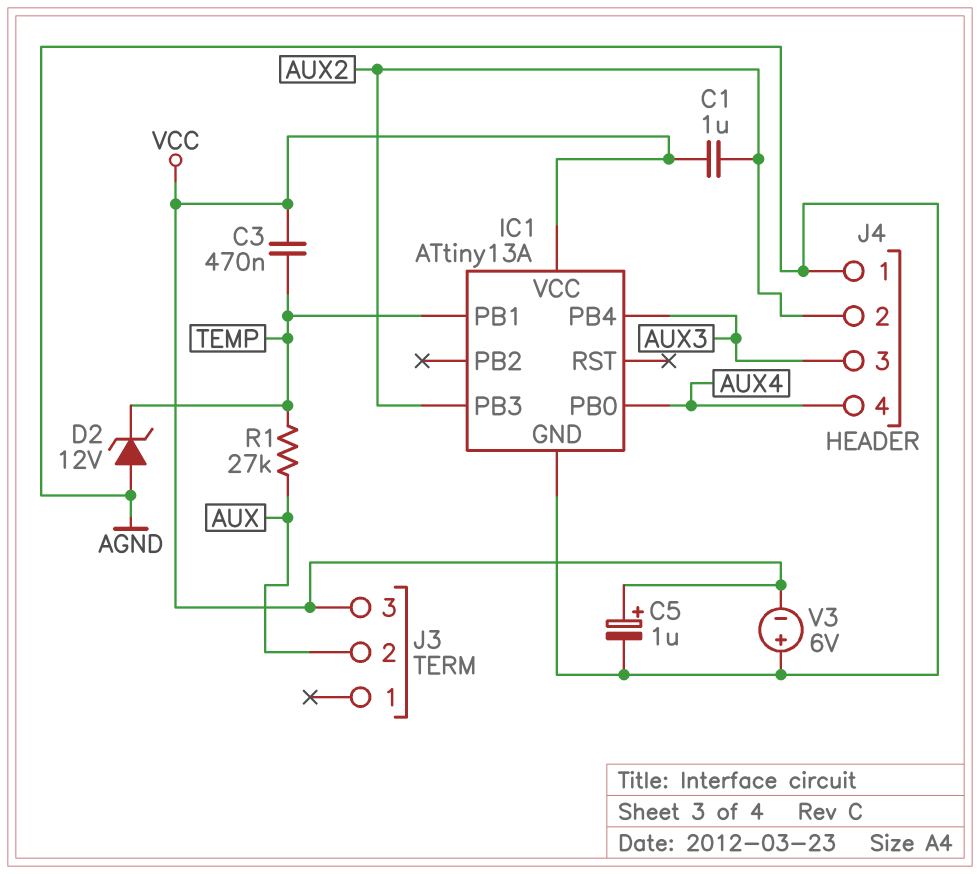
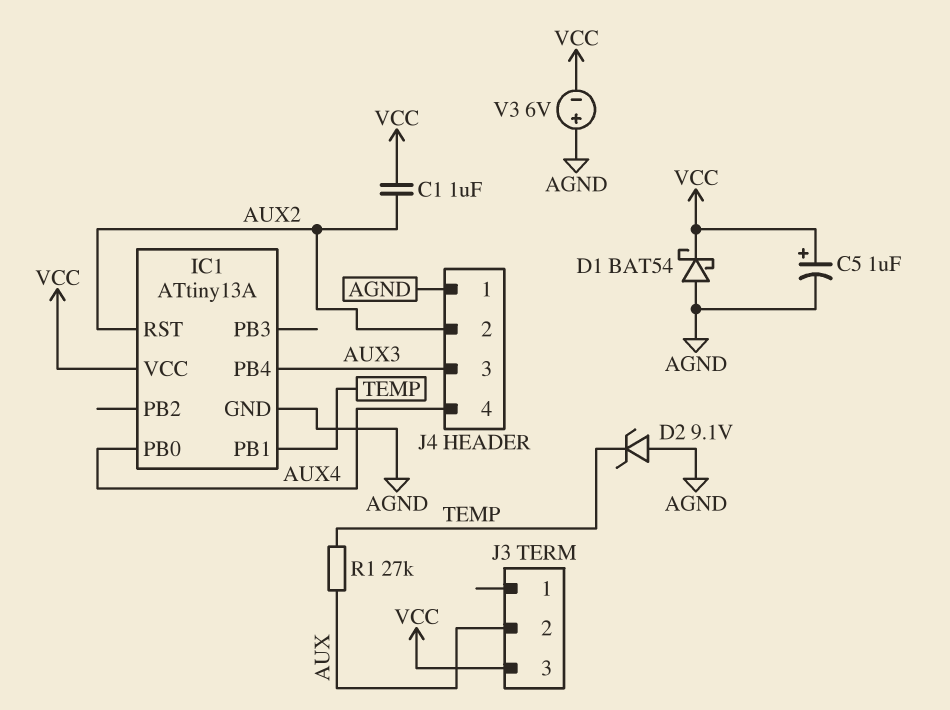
C3: 470nF (TEMP, VCC) -> none
D1: none -> schottky BAT54 (A AGND, K VCC)
D2: zener 12V (A AGND, K TEMP) -> zener 9.1V (A AGND, K TEMP)
IC1 pin PB3: AUX2 -> none
IC1 pin RST: none -> AUX2

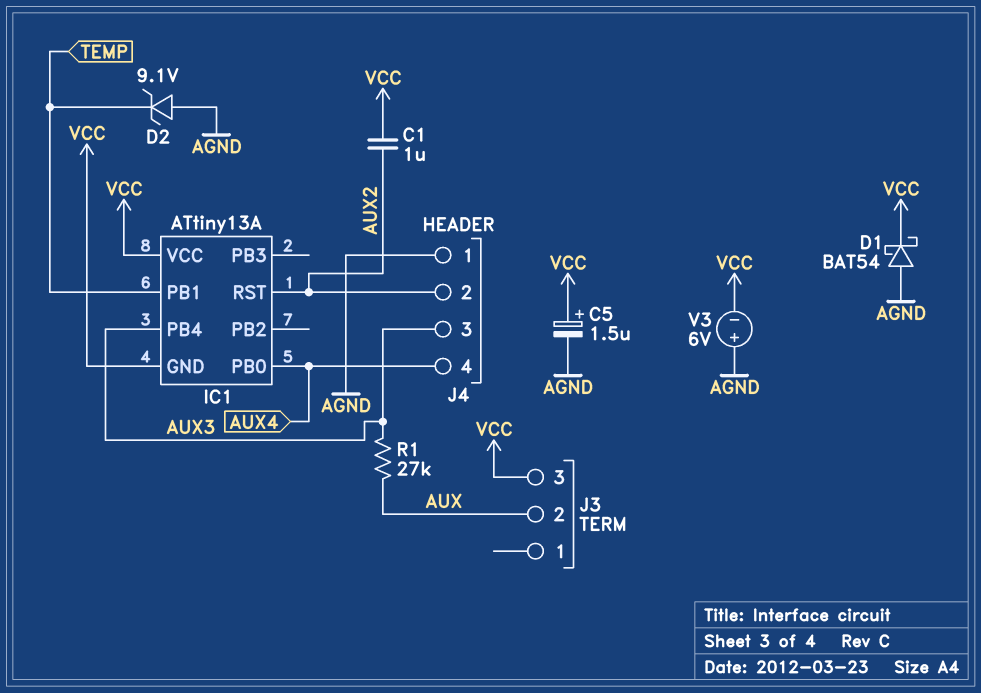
C5: 1uF (plus VCC, minus AGND) -> 1.5uF (plus VCC, minus AGND)
IC1 pin GND: AGND -> VCC
R1: 27k (AUX, TEMP) -> 27k (AUX, AUX3)

